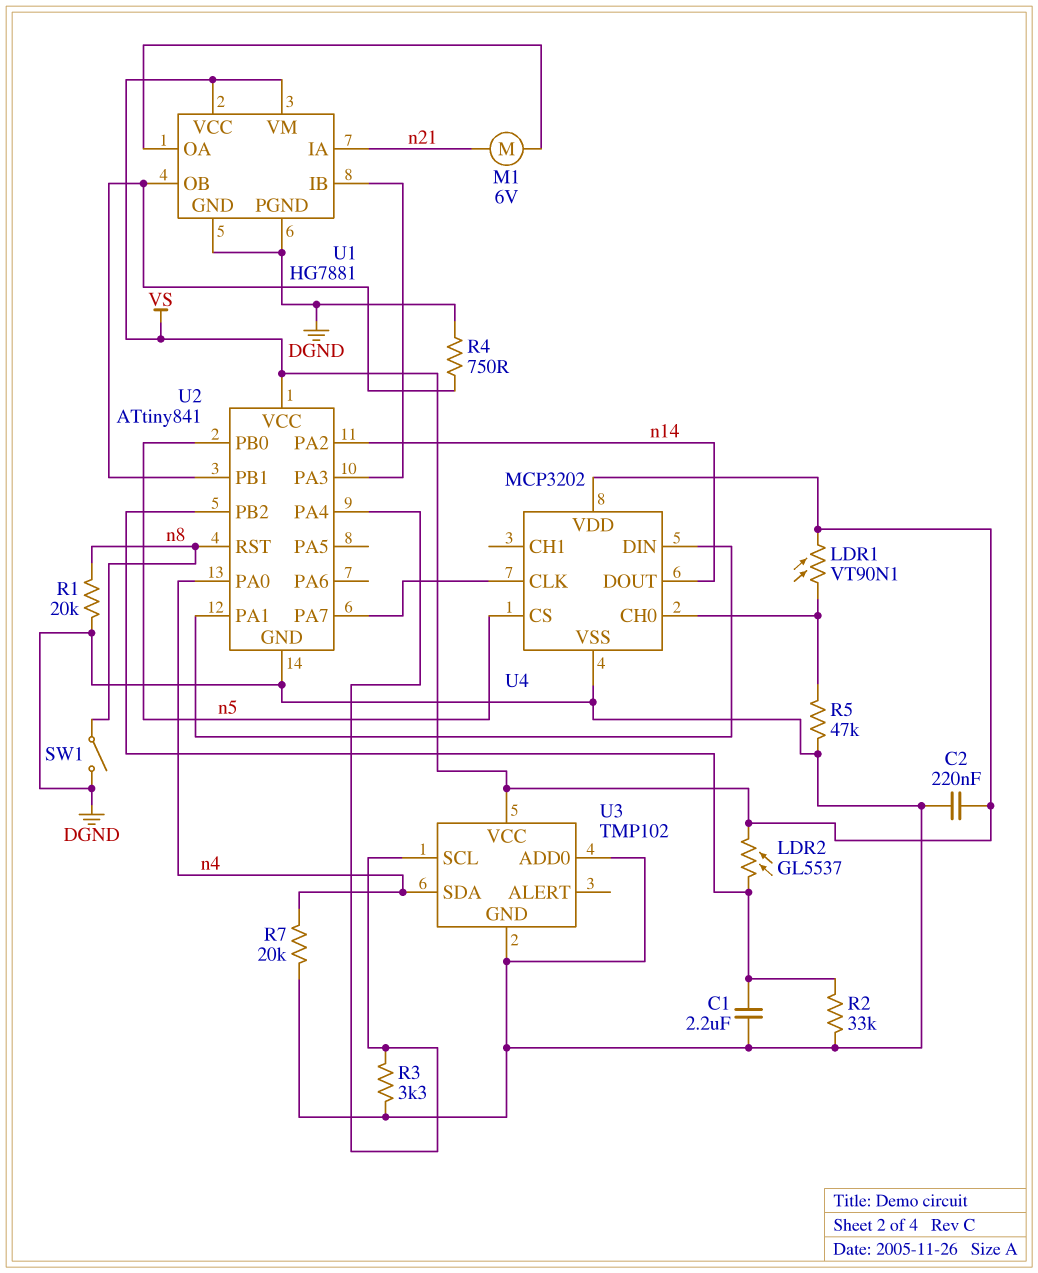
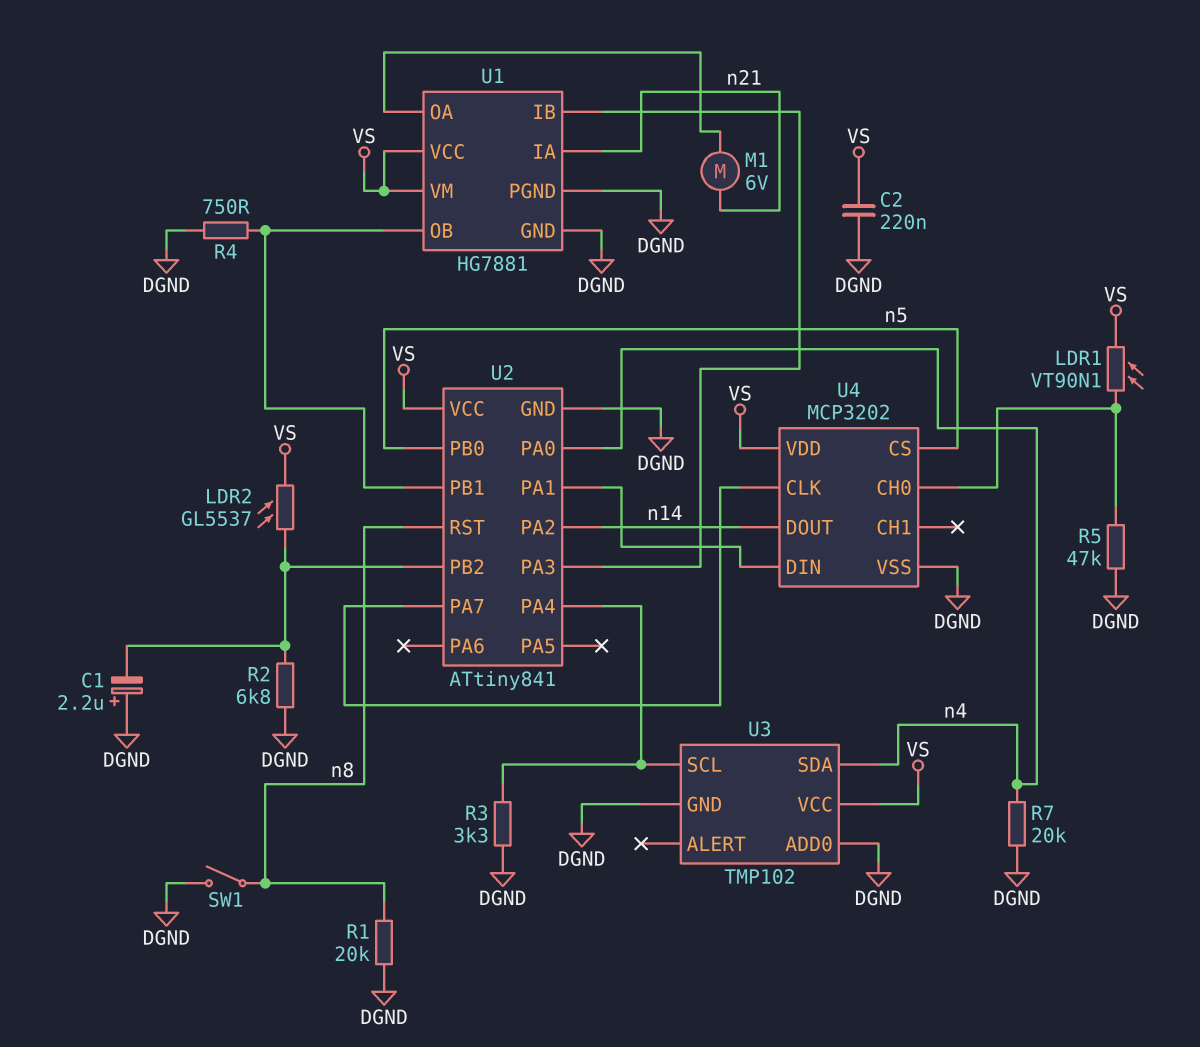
C1: 2.2uF (DGND, U2/PB2) -> 2.2uF (plus DGND, minus U2/PB2)
R2: 33k (DGND, U2/PB2) -> 6.8k (DGND, U2/PB2)

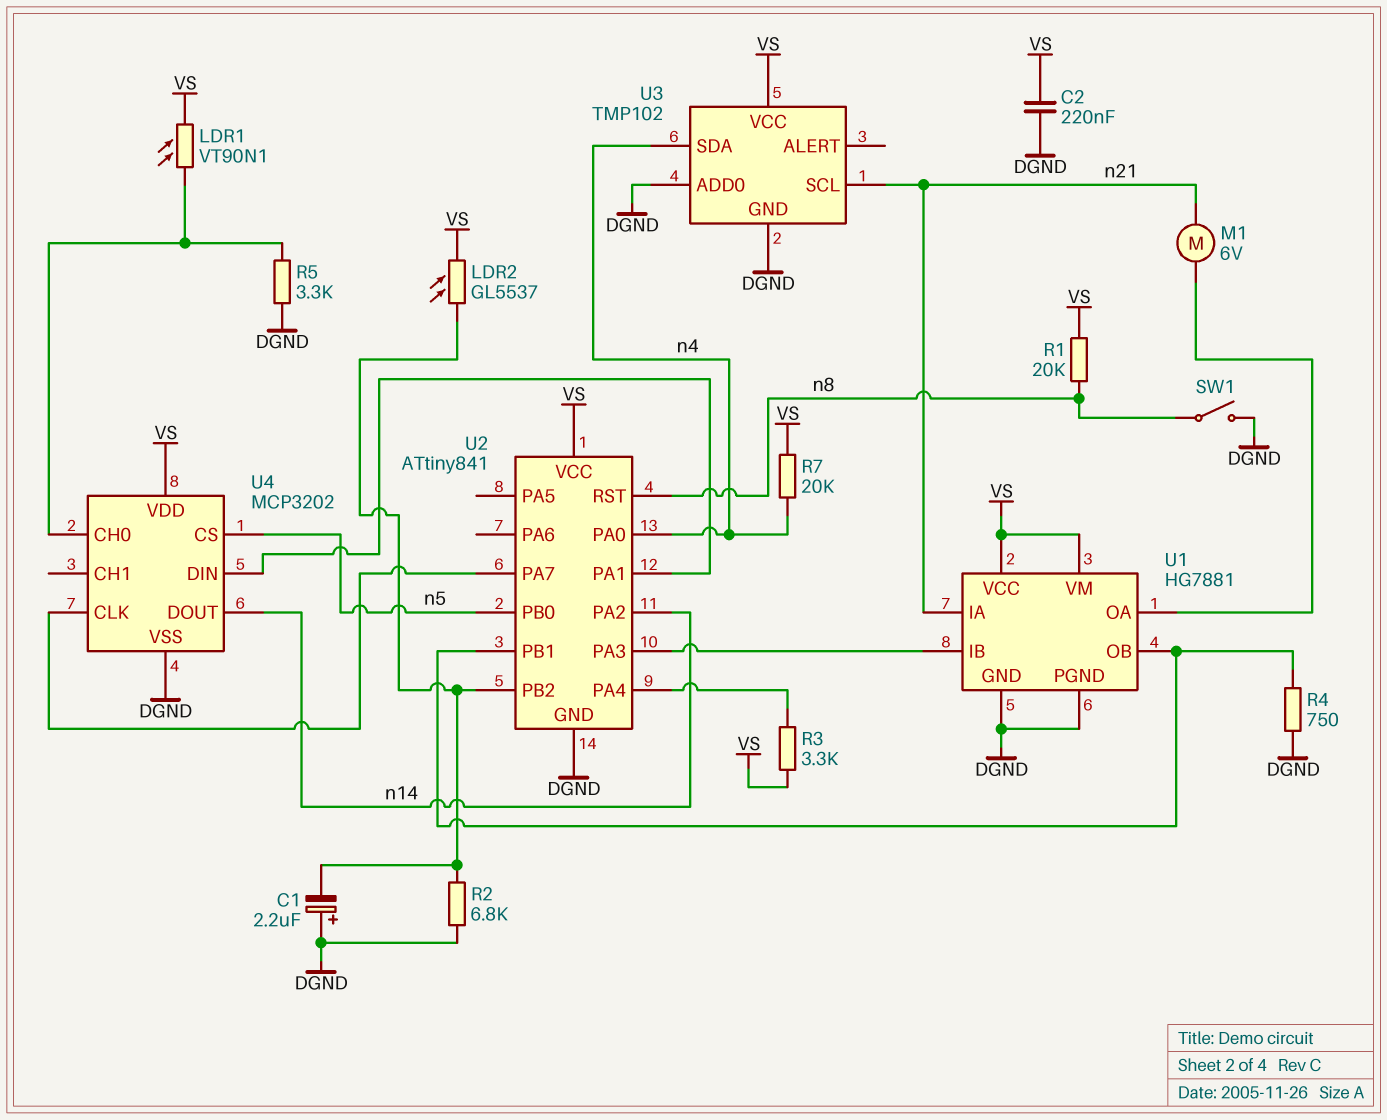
R1: 20k (DGND, n8) -> 20k (VS, n8)
R3: 3.3k (DGND, U2/PA4) -> 3.3k (U2/PA4, VS)
R5: 47k (DGND, U4/CH0) -> 3.3k (DGND, U4/CH0)
R7: 20k (DGND, n4) -> 20k (VS, n4)
U3 pin SCL: U2/PA4 -> n21

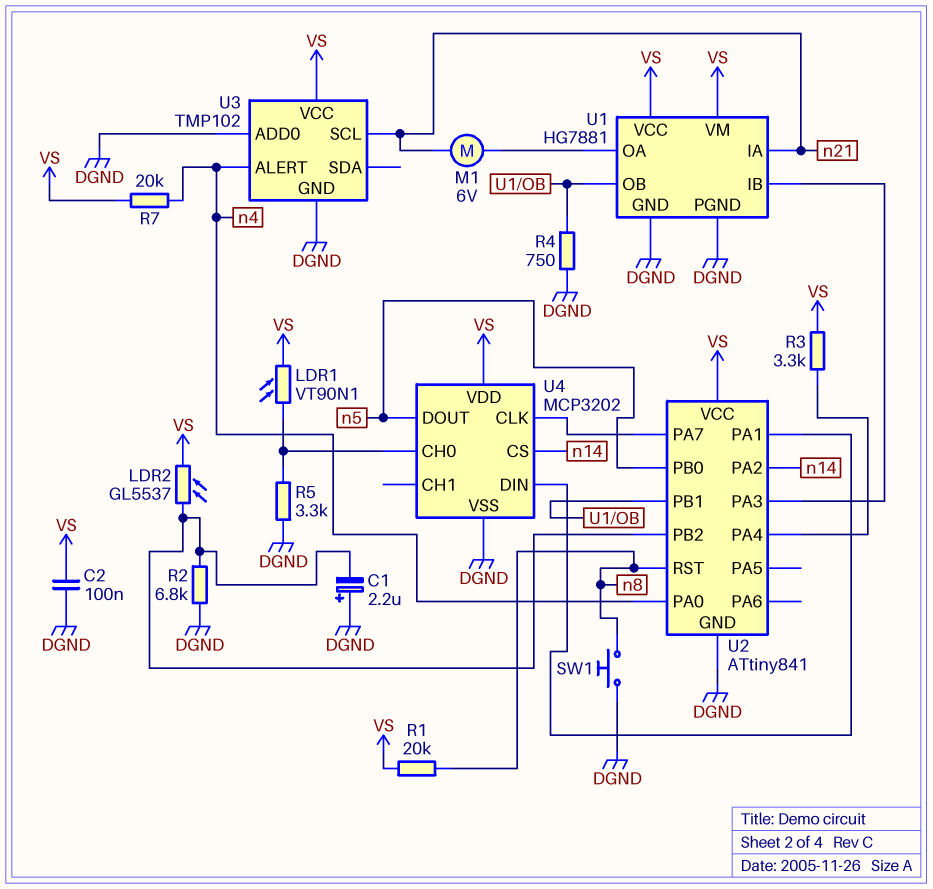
C2: 220nF (DGND, VS) -> 100nF (DGND, VS)
SW1: switch (DGND, n8) -> button (DGND, n8)
U3 pin ALERT: none -> n4
U3 pin SDA: n4 -> none
U4 pin CS: n5 -> n14
U4 pin DOUT: n14 -> n5

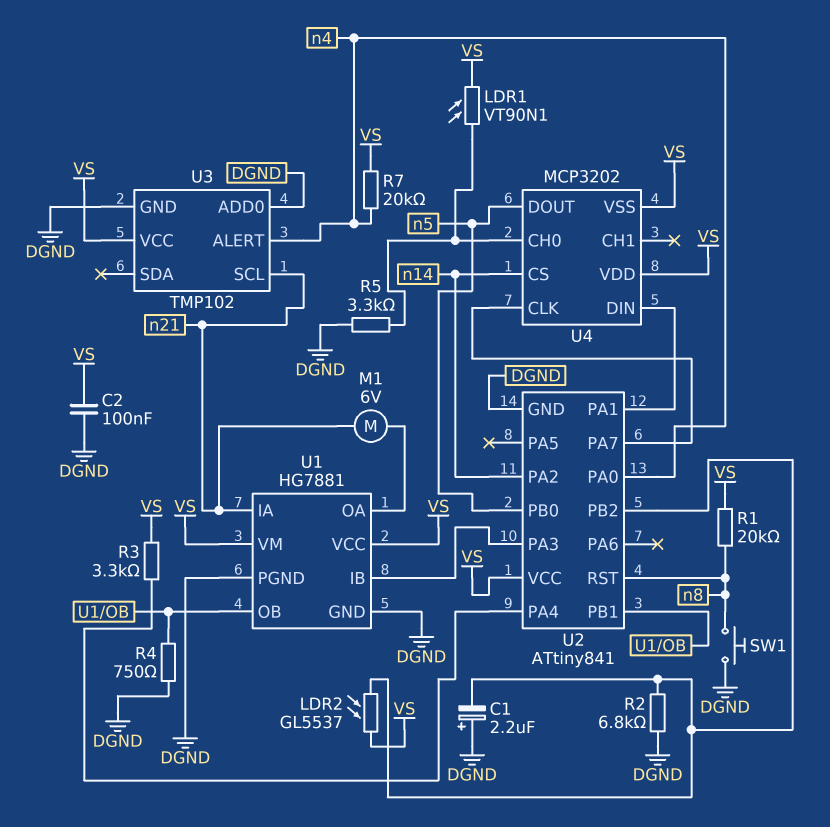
U4 pin VSS: DGND -> VS

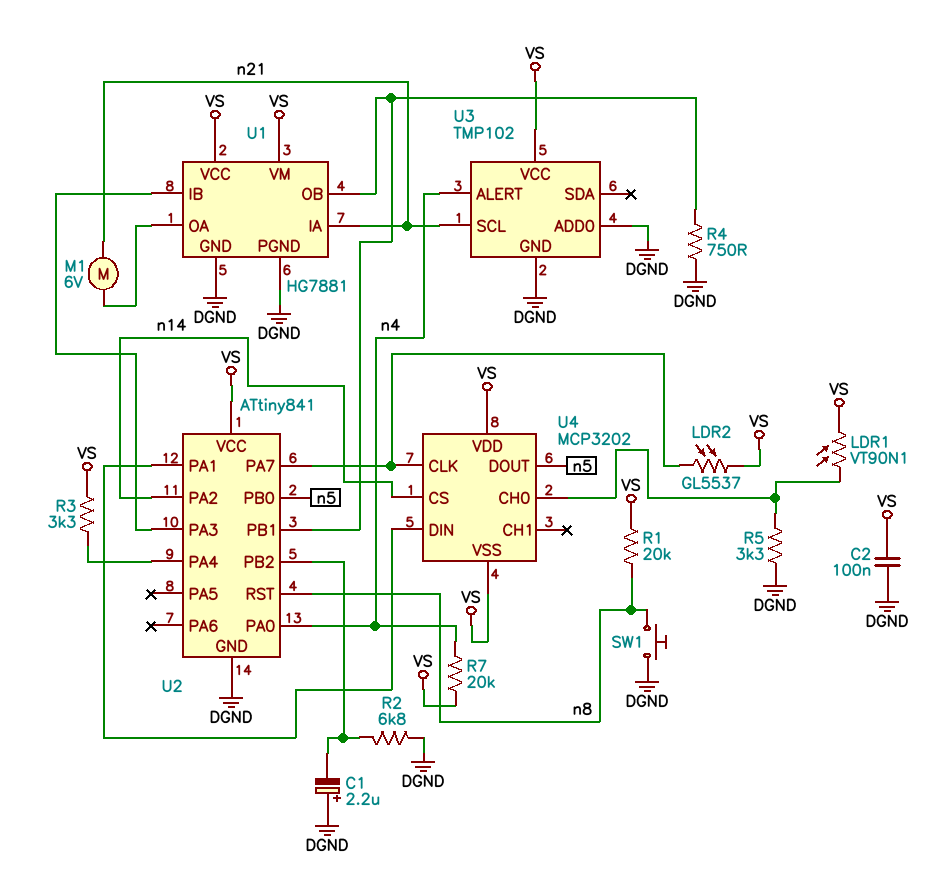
LDR2: GL5537 (U2/PB2, VS) -> GL5537 (U2/PA7, VS)

